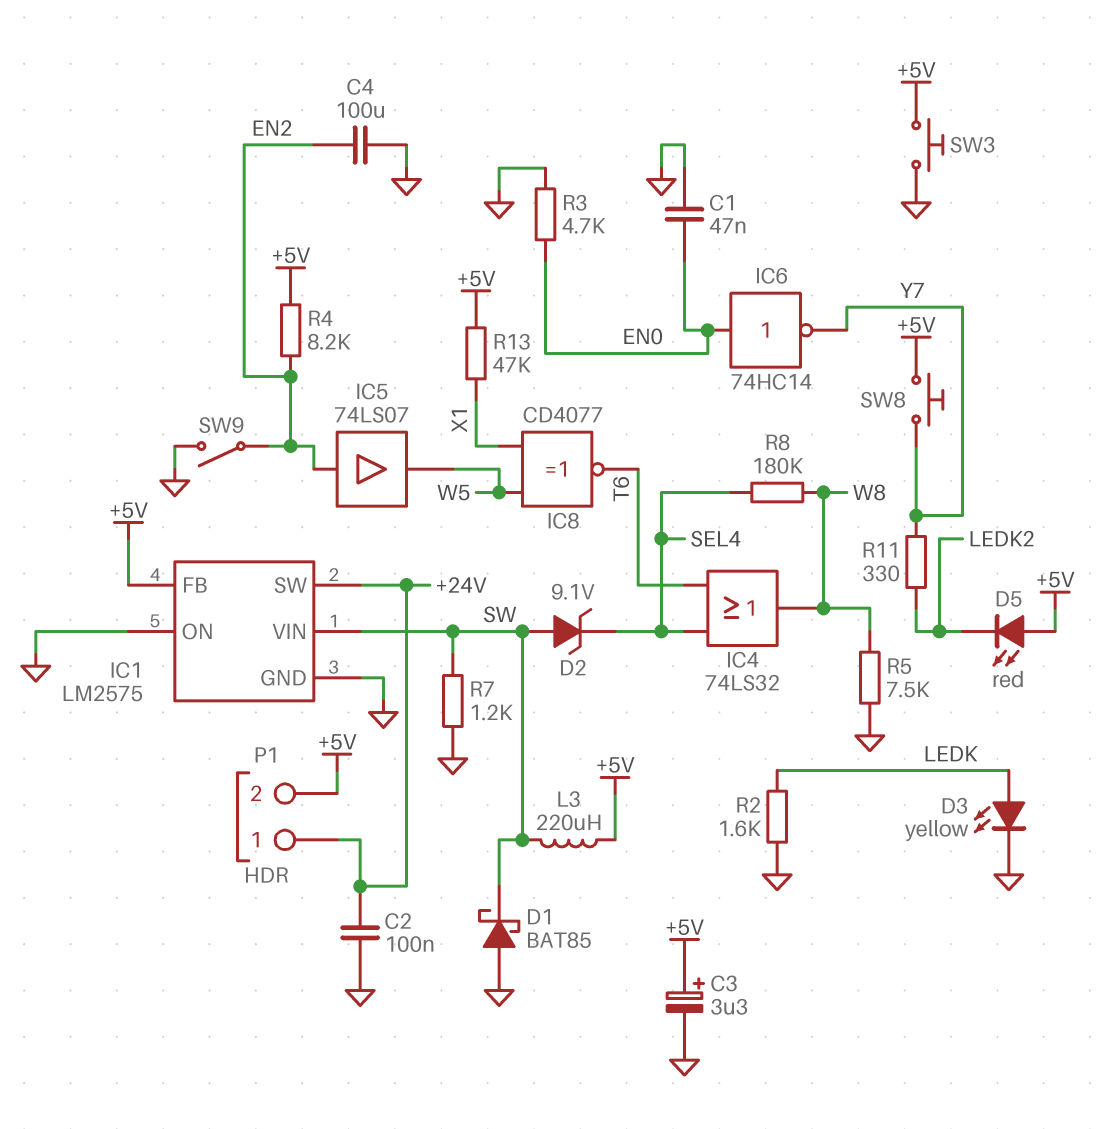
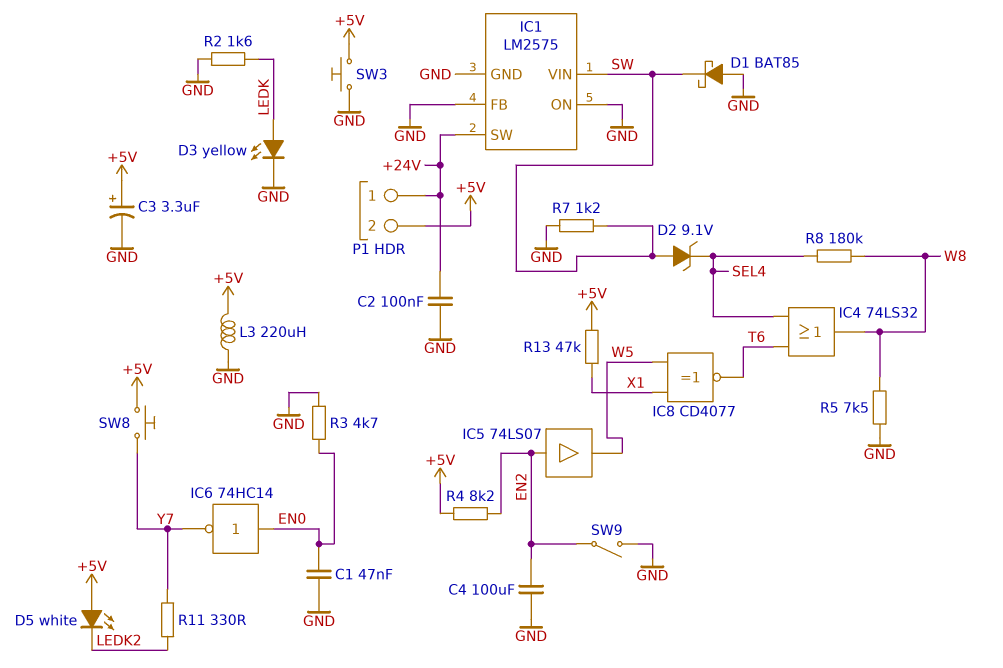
D5: LED red (A +5V, K LEDK2) -> LED white (A +5V, K LEDK2)
IC1 pin FB: +5V -> GND
L3: 220uH (+5V, SW) -> 220uH (+5V, GND)

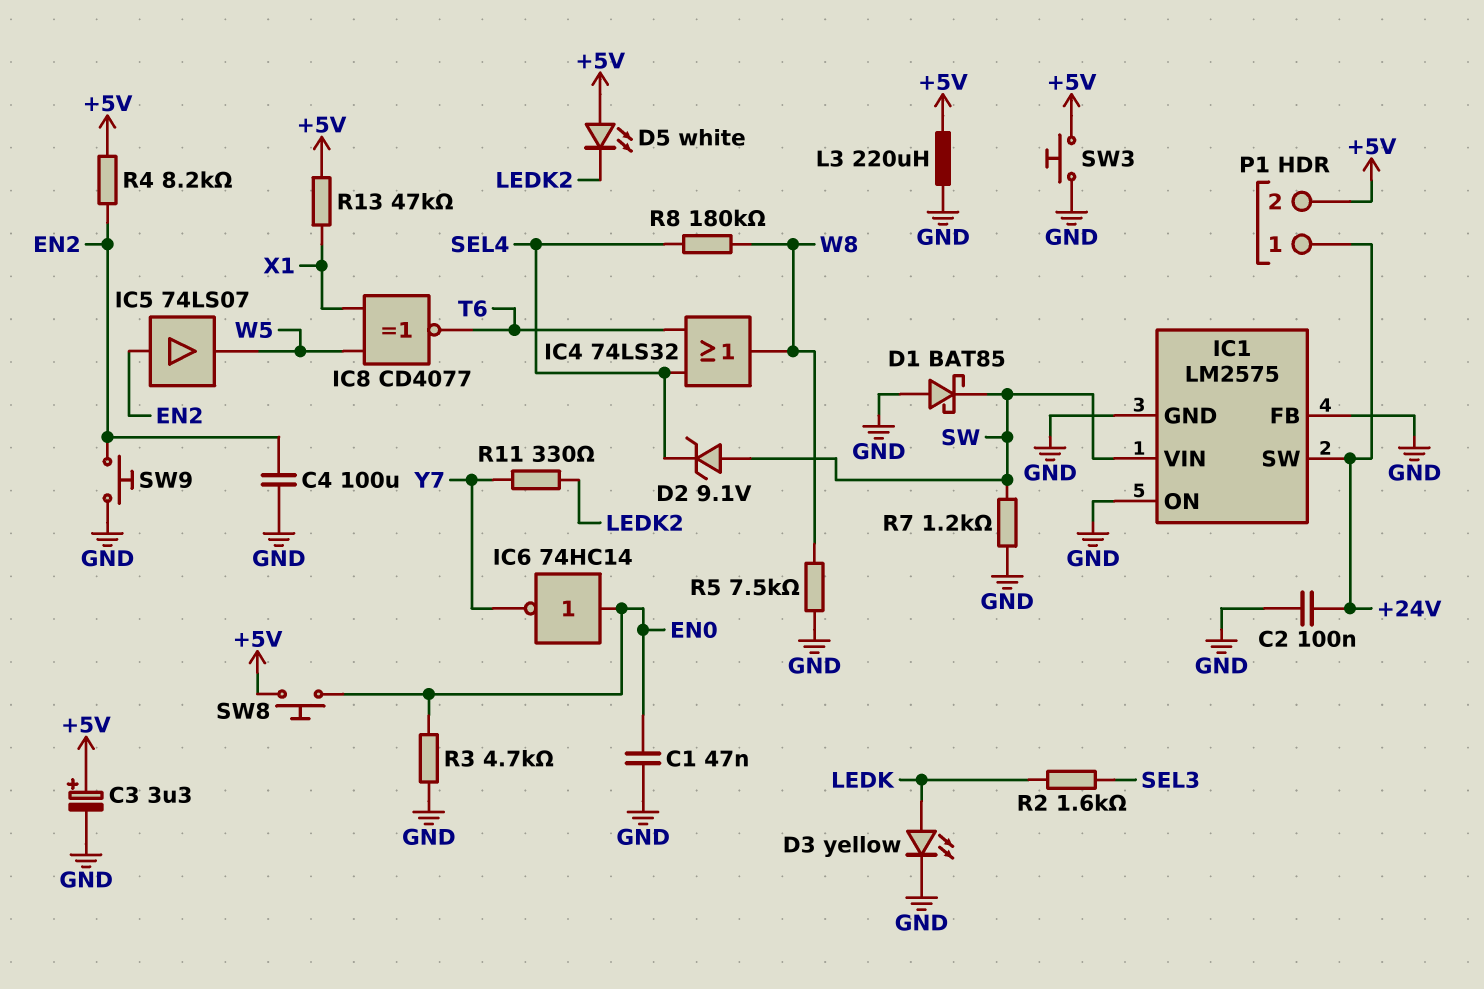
R2: 1.6k (GND, LEDK) -> 1.6k (LEDK, SEL3)
SW8: button (+5V, Y7) -> button (+5V, EN0)
SW9: switch (EN2, GND) -> button (EN2, GND)

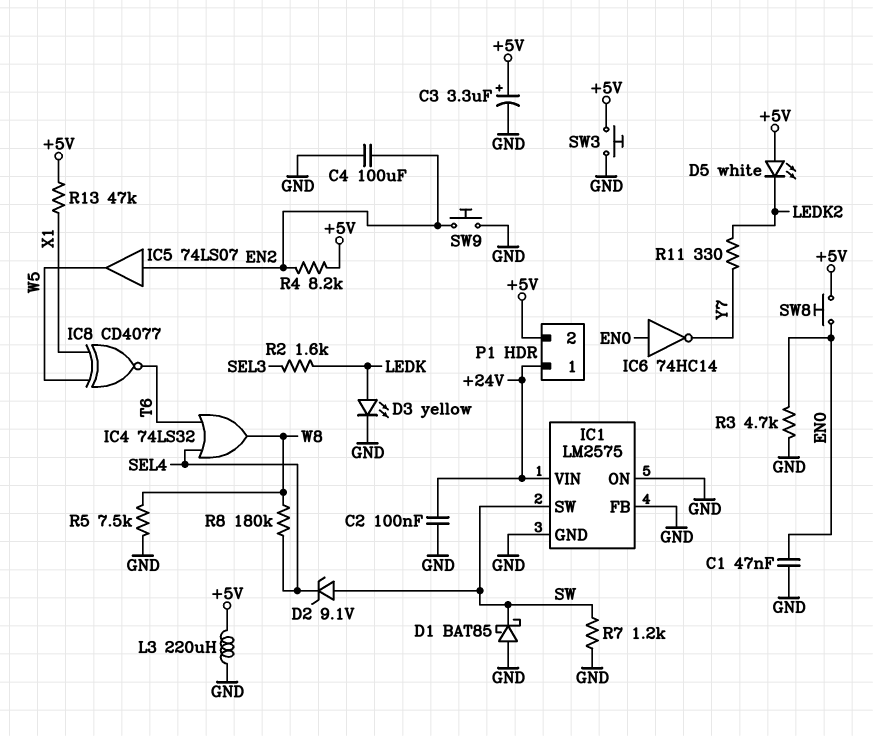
IC1 pin SW: +24V -> SW
IC1 pin VIN: SW -> +24V

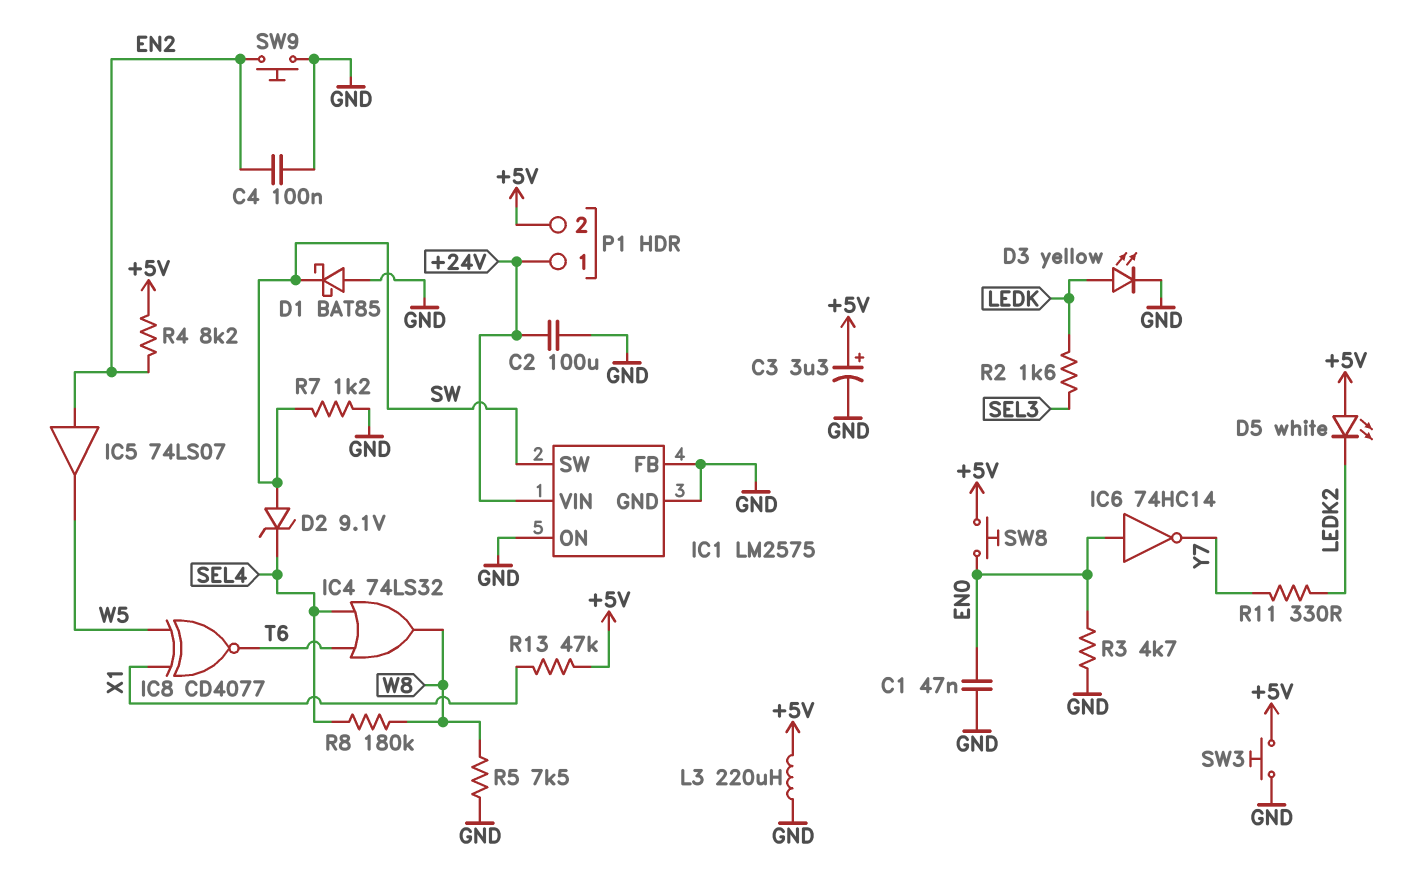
C2: 100nF (+24V, GND) -> 100uF (+24V, GND)
C4: 100uF (EN2, GND) -> 100nF (EN2, GND)

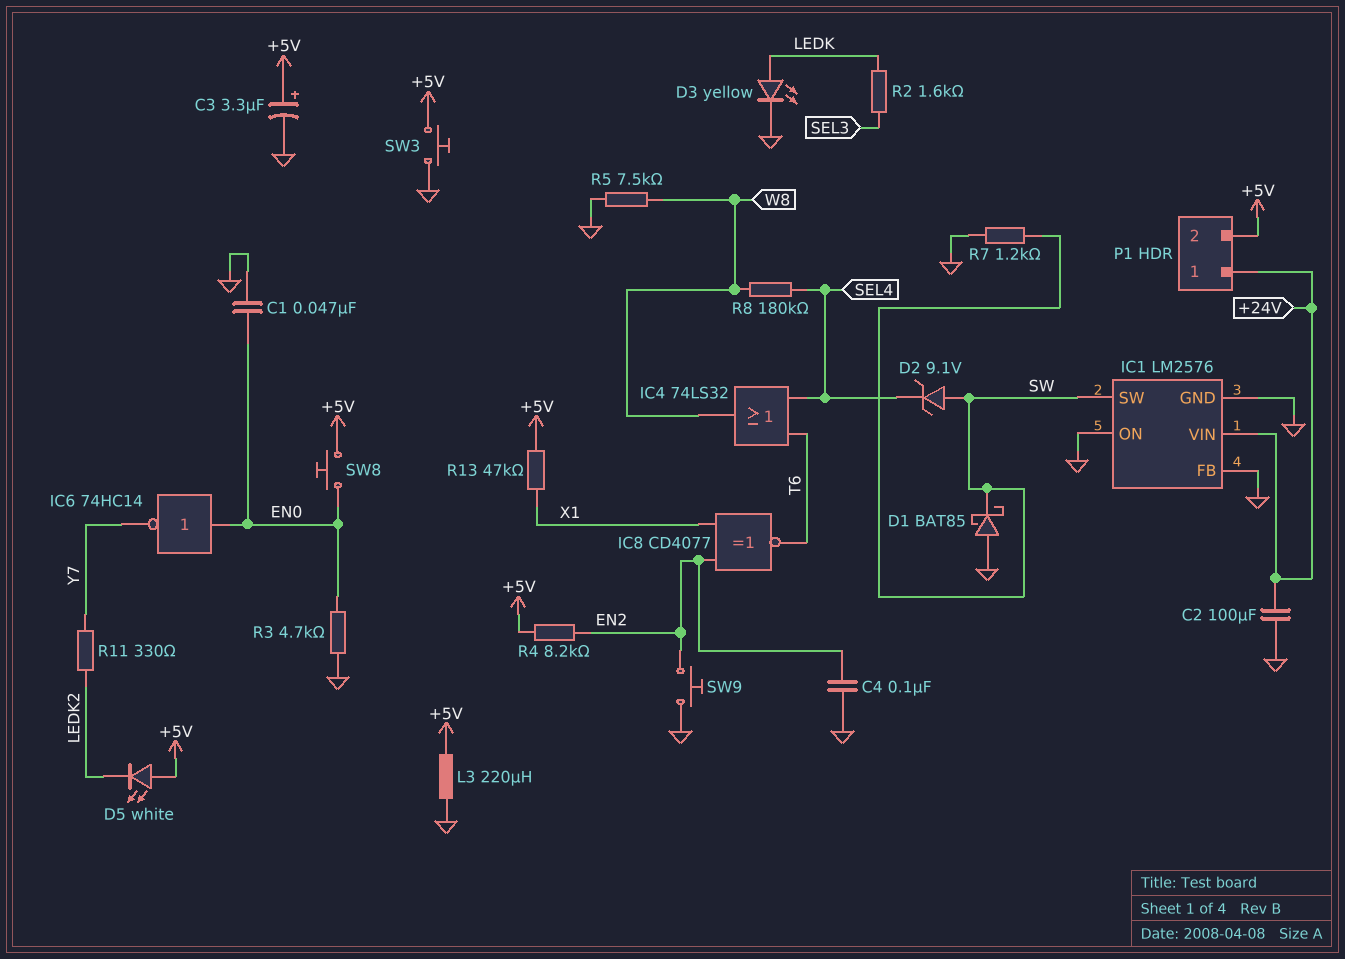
IC1: LM2575 -> LM2576
IC5: buffer 74LS07 (in EN2, out W5) -> none
IC8: XNOR CD4077 (in W5, in X1, out T6) -> XNOR CD4077 (in EN2, in X1, out T6)

